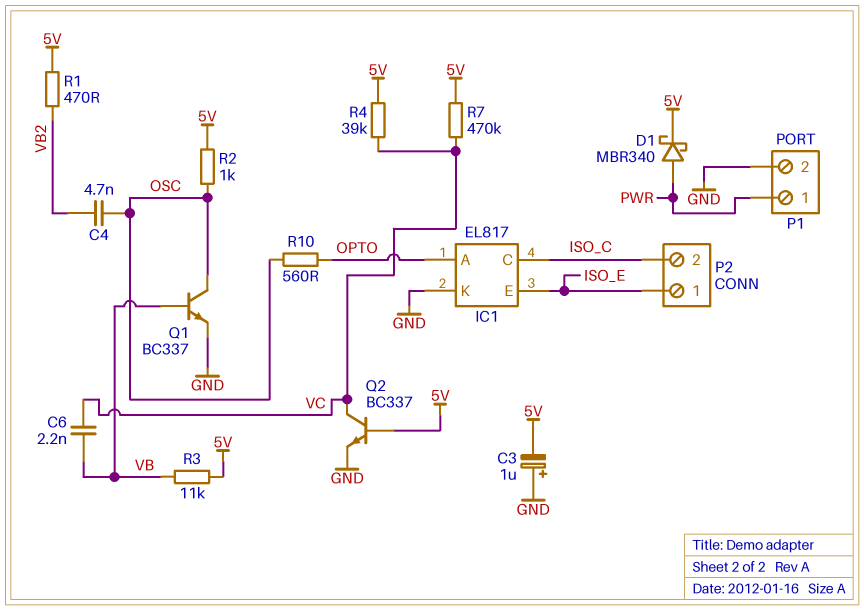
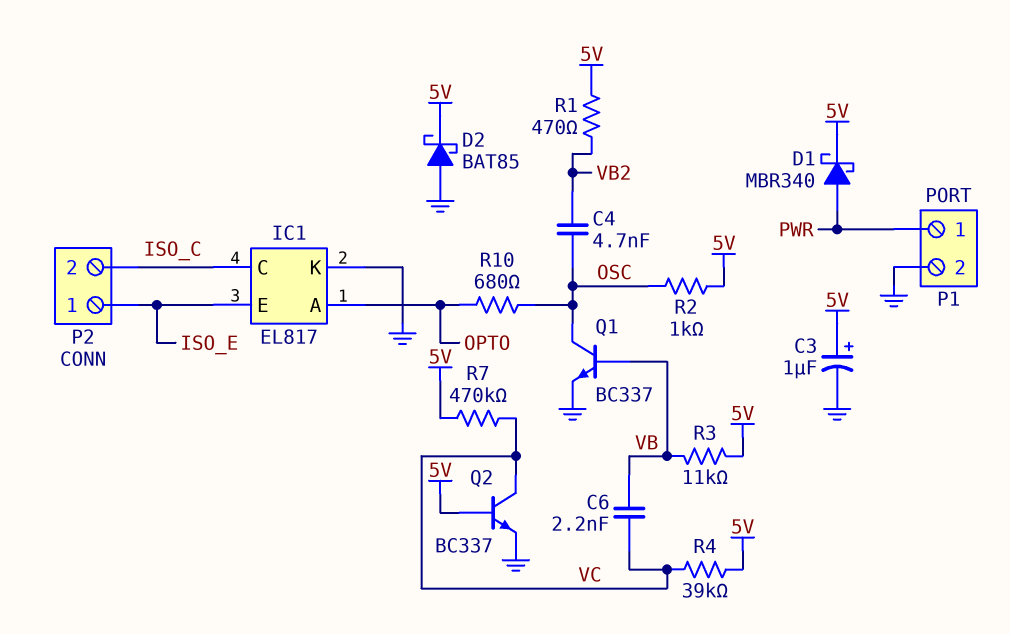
C3: 1uF (plus GND, minus 5V) -> 1uF (plus 5V, minus GND)
D2: none -> schottky BAT85 (A GND, K 5V)
R10: 560 (OPTO, OSC) -> 680 (OPTO, OSC)

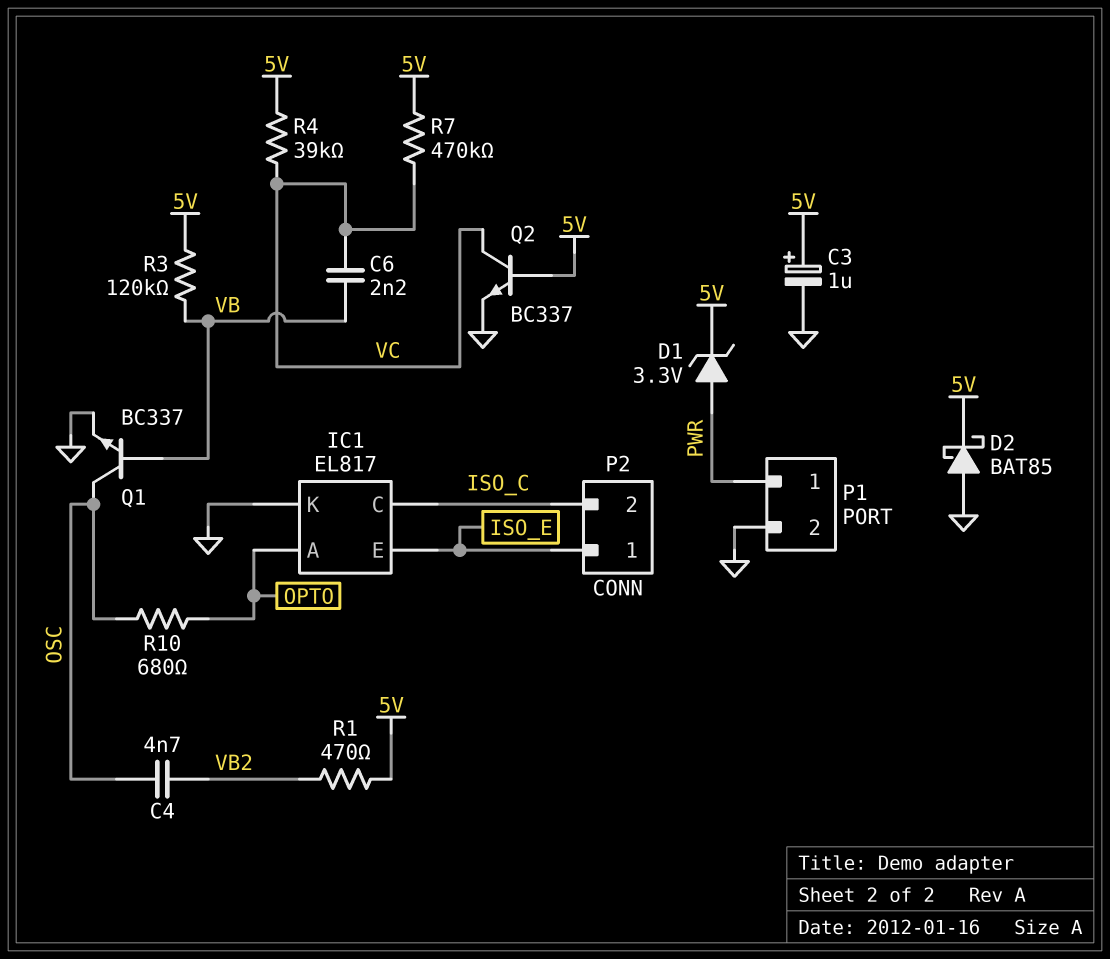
D1: schottky MBR340 (A PWR, K 5V) -> zener 3.3V (A PWR, K 5V)
R2: 1k (5V, OSC) -> none
R3: 11k (5V, VB) -> 120k (5V, VB)

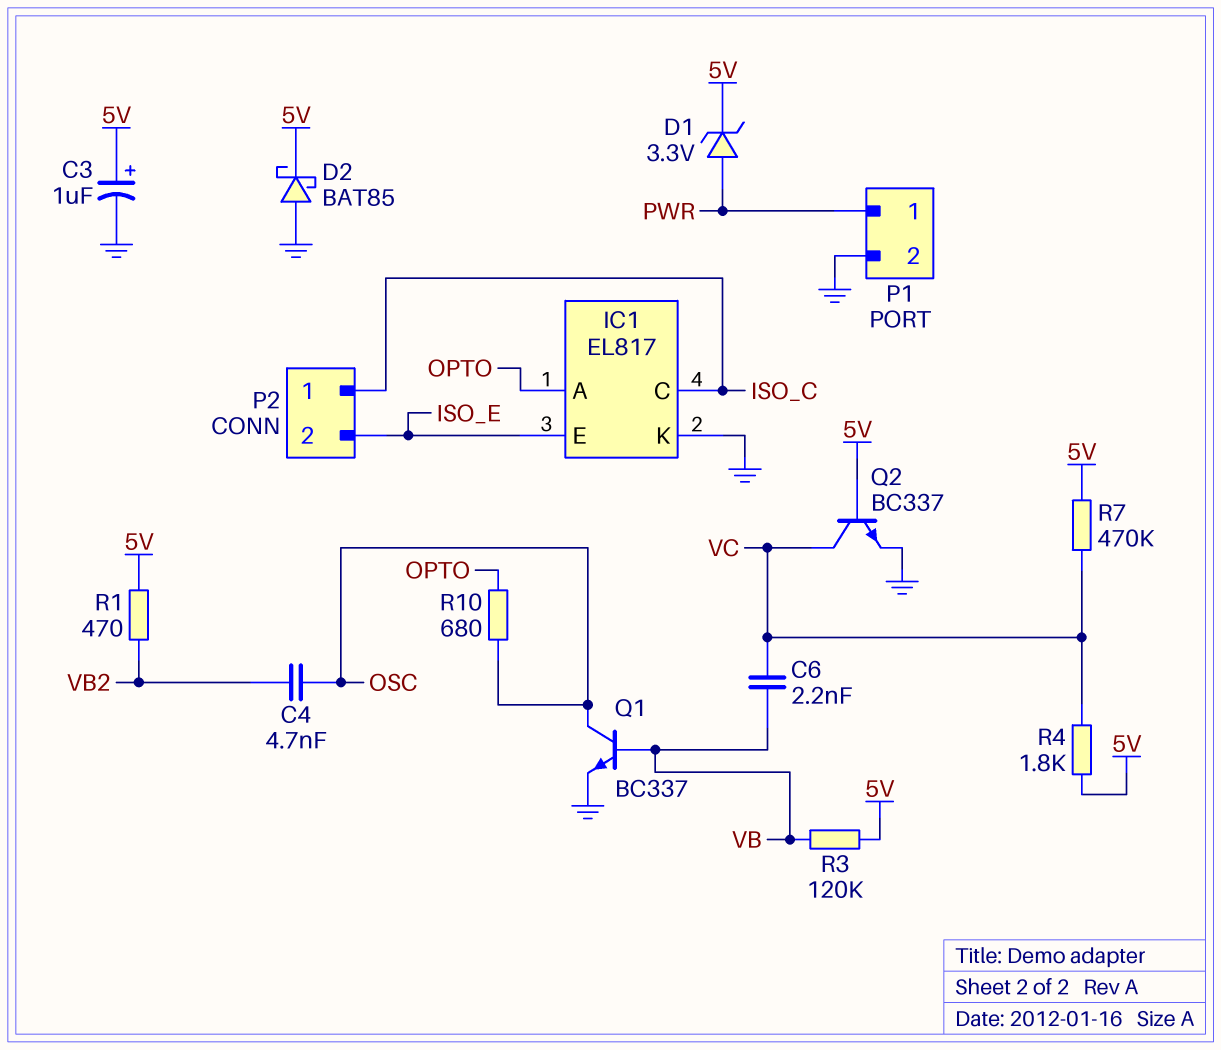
P2 pin 1: ISO_E -> ISO_C
P2 pin 2: ISO_C -> ISO_E
R4: 39k (5V, VC) -> 1.8k (5V, VC)

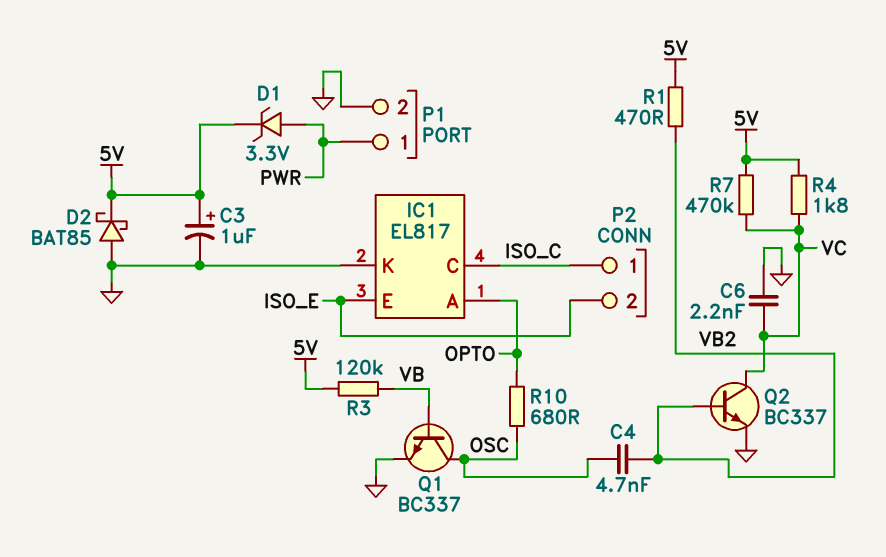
C6: 2.2nF (VB, VC) -> 2.2nF (GND, VC)
Q2: NPN BC337 (B 5V, C VC, E GND) -> NPN BC337 (B VB2, C VC, E GND)

